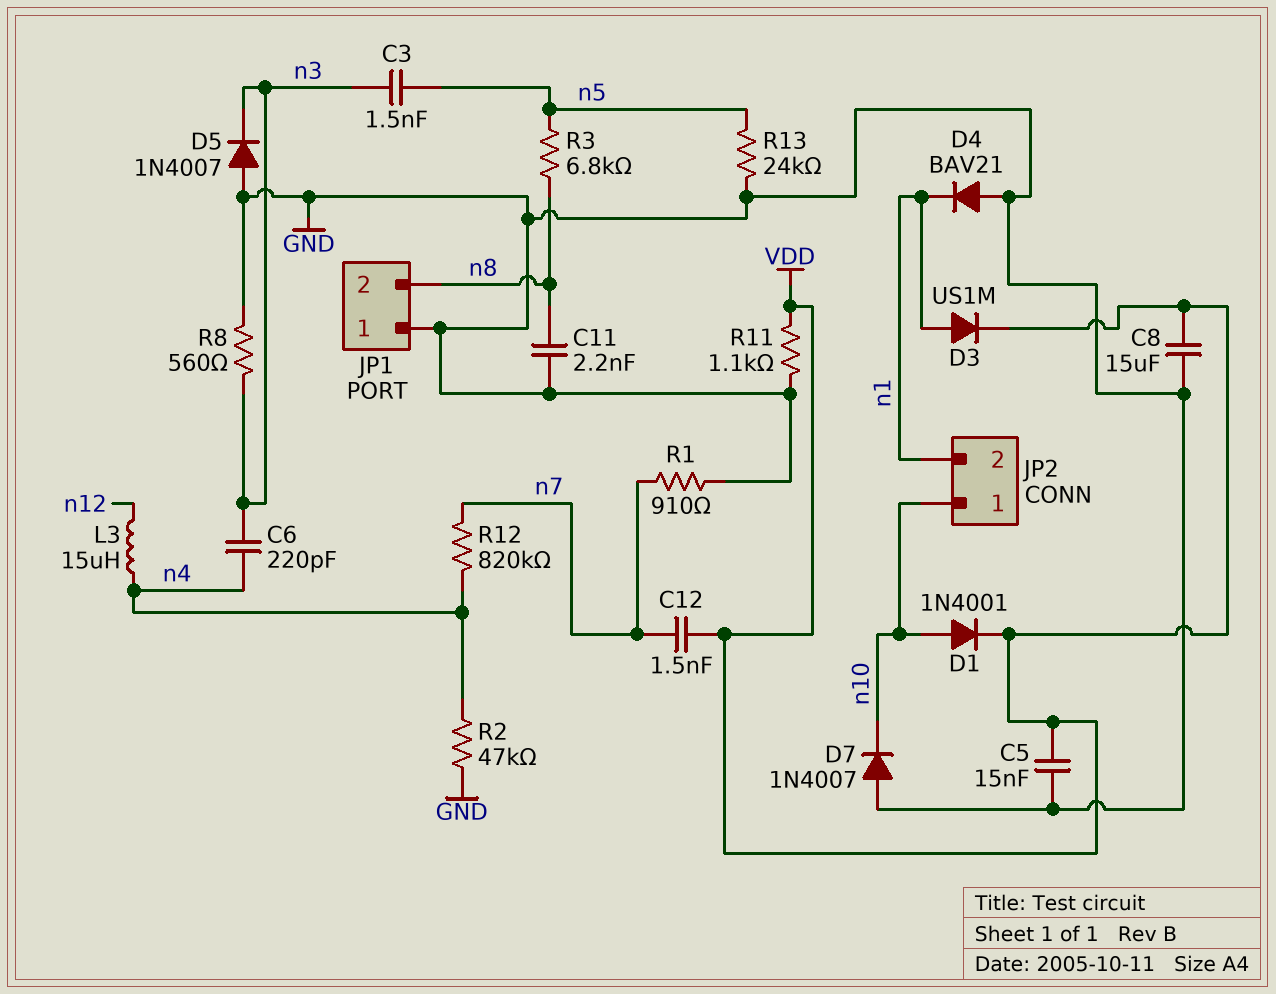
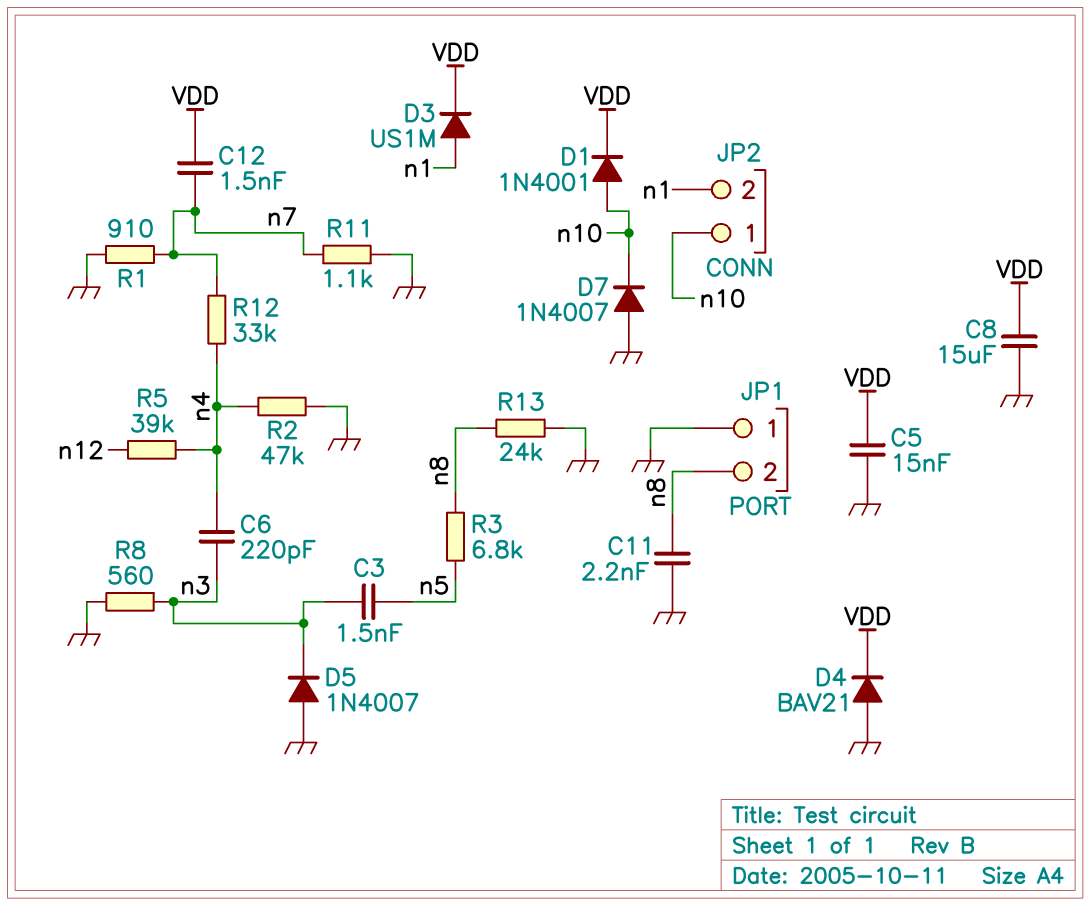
D4: diode BAV21 (A GND, K n1) -> diode BAV21 (A GND, K VDD)
L3: 15uH (n4, n12) -> none
R5: none -> 39k (n4, n12)
R11: 1.1k (GND, VDD) -> 1.1k (GND, n7)
R12: 820k (n4, n7) -> 33k (n4, n7)
R13: 24k (GND, n5) -> 24k (GND, n8)

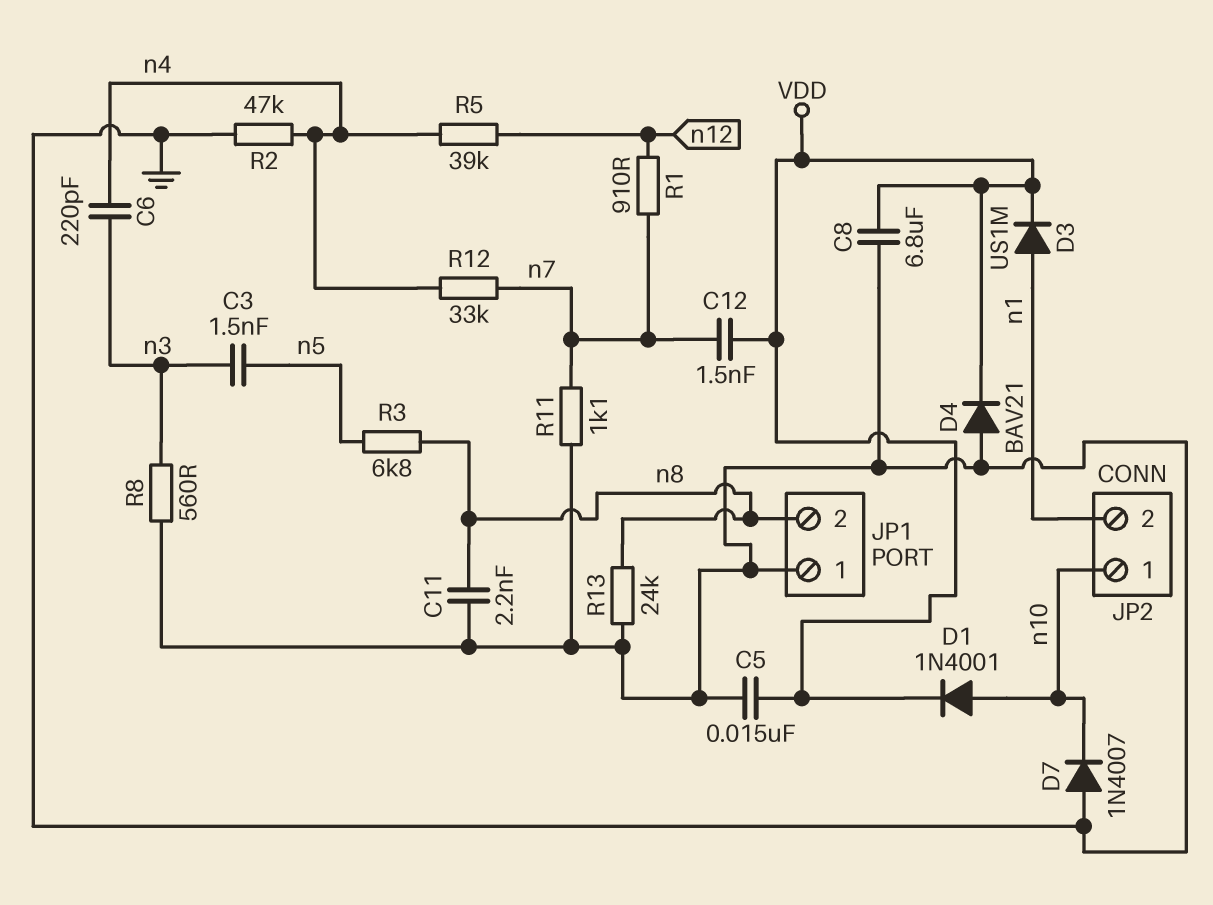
C8: 15uF (GND, VDD) -> 6.8uF (GND, VDD)
D5: diode 1N4007 (A GND, K n3) -> none
R1: 910 (GND, n7) -> 910 (n7, n12)

